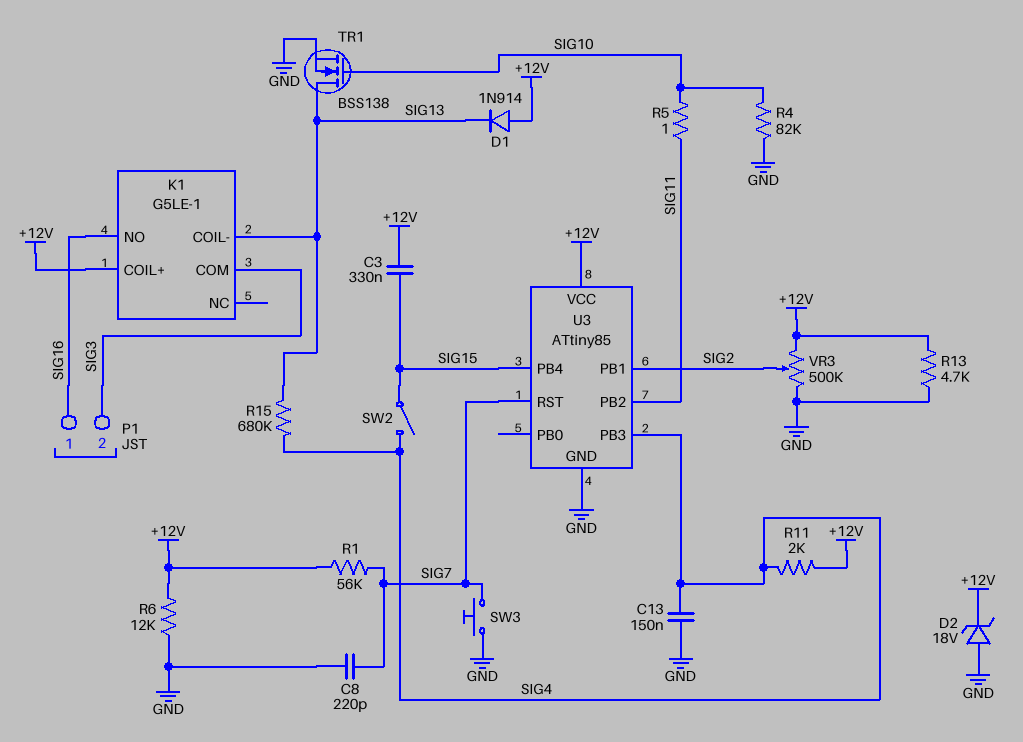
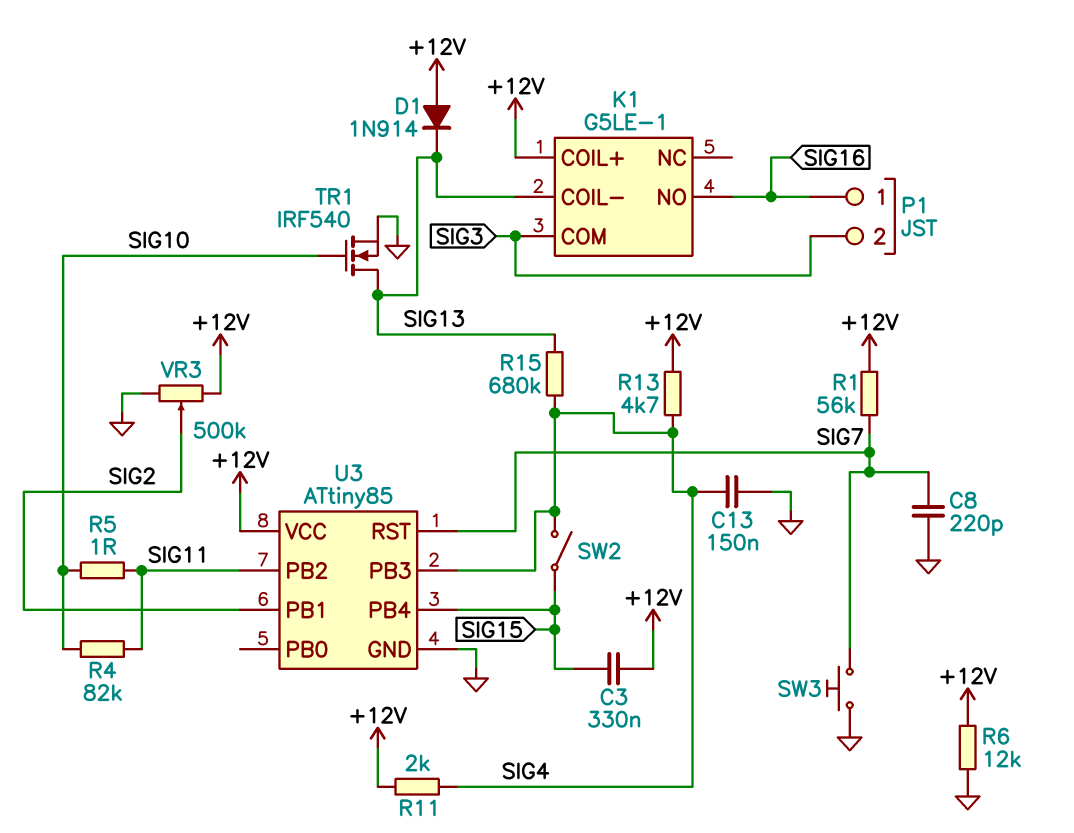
D2: zener 18V (A GND, K +12V) -> none
R4: 82k (GND, SIG10) -> 82k (SIG10, SIG11)
R13: 4.7k (+12V, GND) -> 4.7k (+12V, SIG4)
TR1: NMOS BSS138 (G SIG10, D SIG13, S GND) -> NMOS IRF540 (G SIG10, D SIG13, S GND)

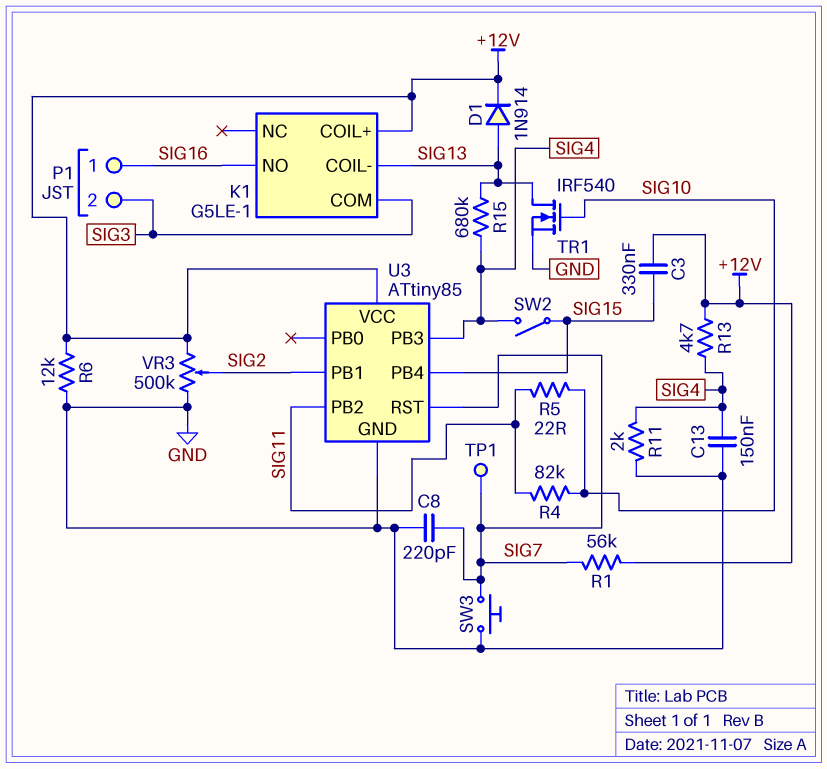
D1: diode 1N914 (A +12V, K SIG13) -> diode 1N914 (A SIG13, K +12V)
R5: 1 (SIG10, SIG11) -> 22 (SIG10, SIG11)
R11: 2k (+12V, SIG4) -> 2k (GND, SIG4)
TP1: none -> test point (SIG7)

